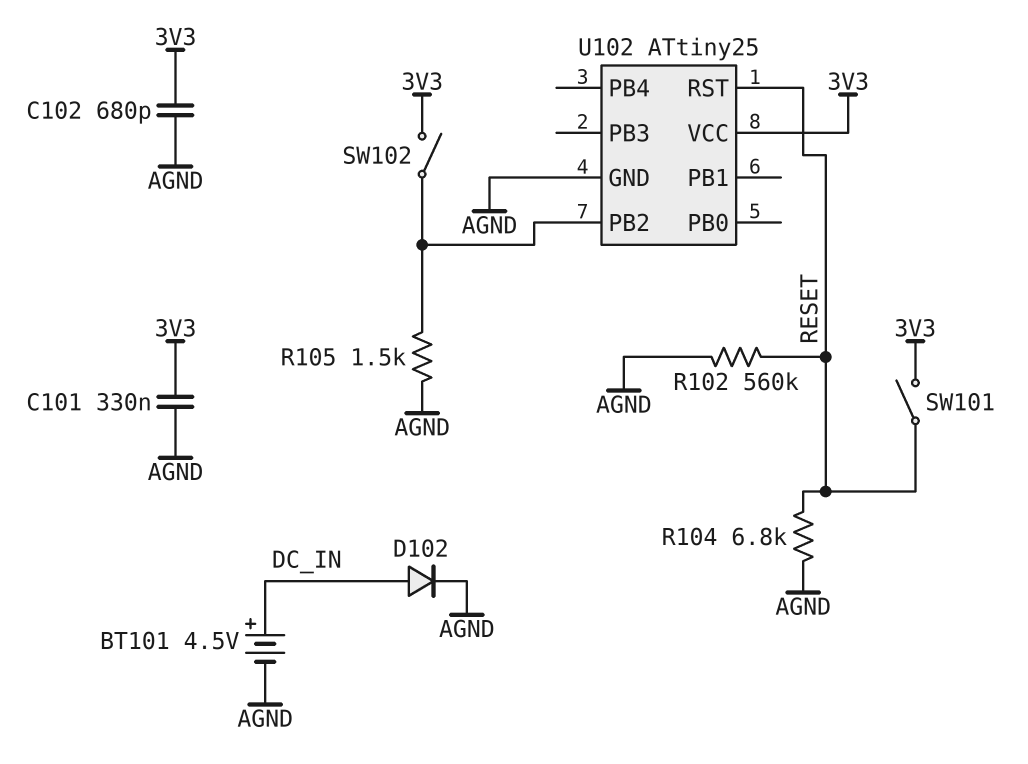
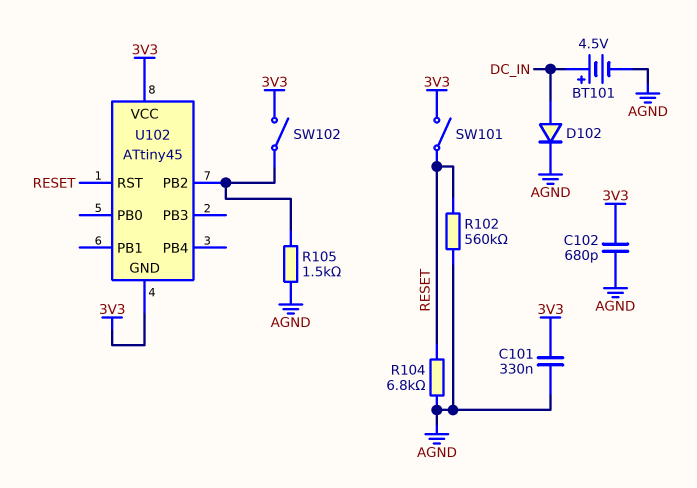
U102: ATtiny25 -> ATtiny45
U102 pin GND: AGND -> 3V3

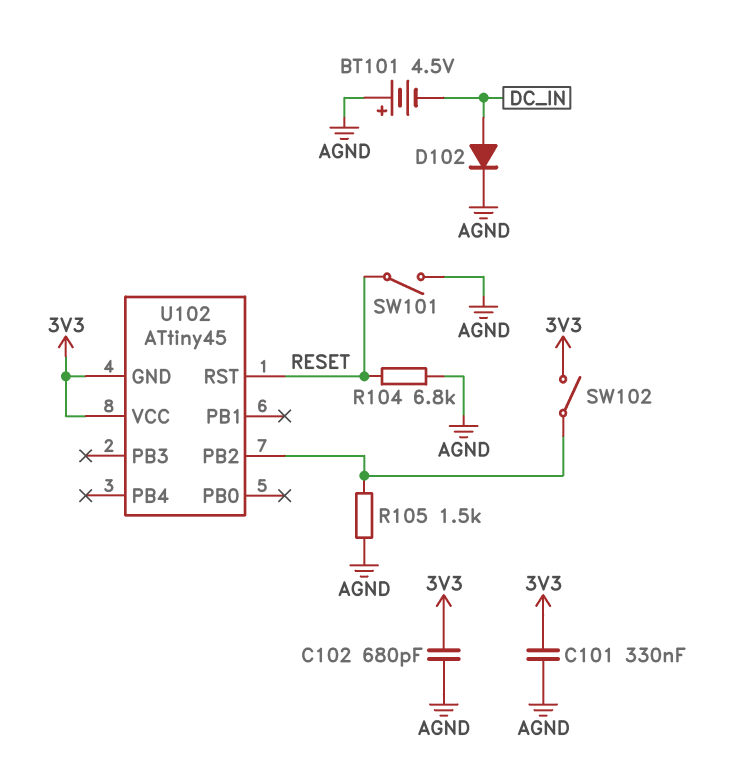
BT101: 4.5V (plus DC_IN, minus AGND) -> 4.5V (plus AGND, minus DC_IN)
R102: 560k (AGND, RESET) -> none
SW101: switch (3V3, RESET) -> switch (AGND, RESET)

